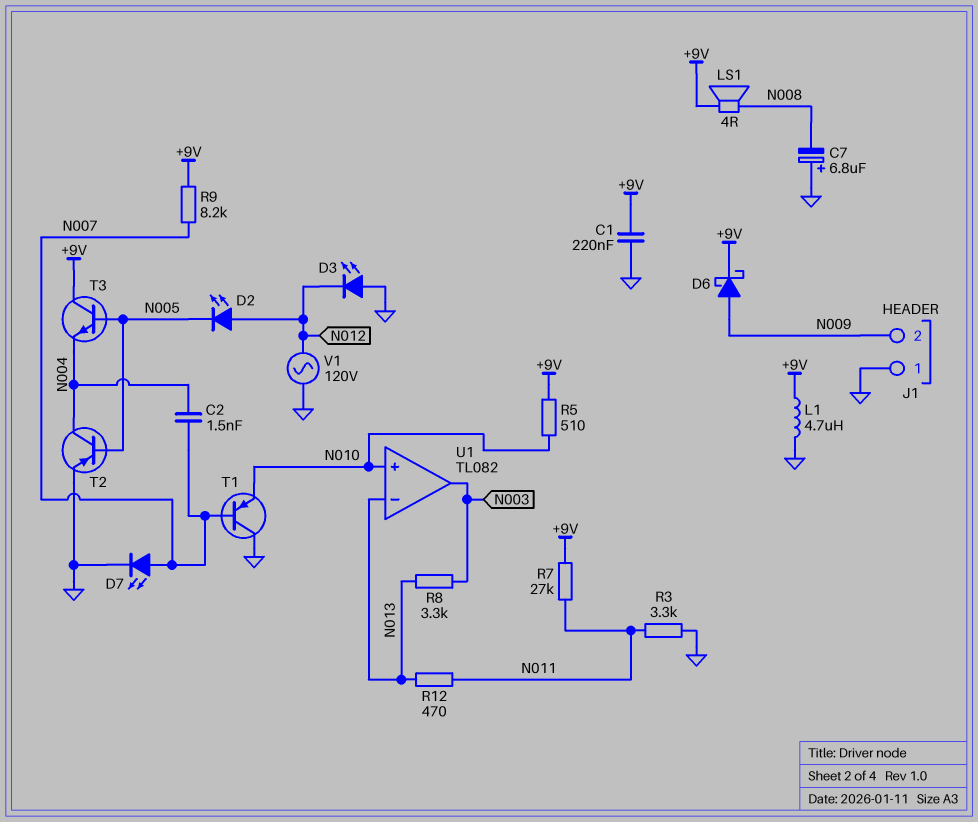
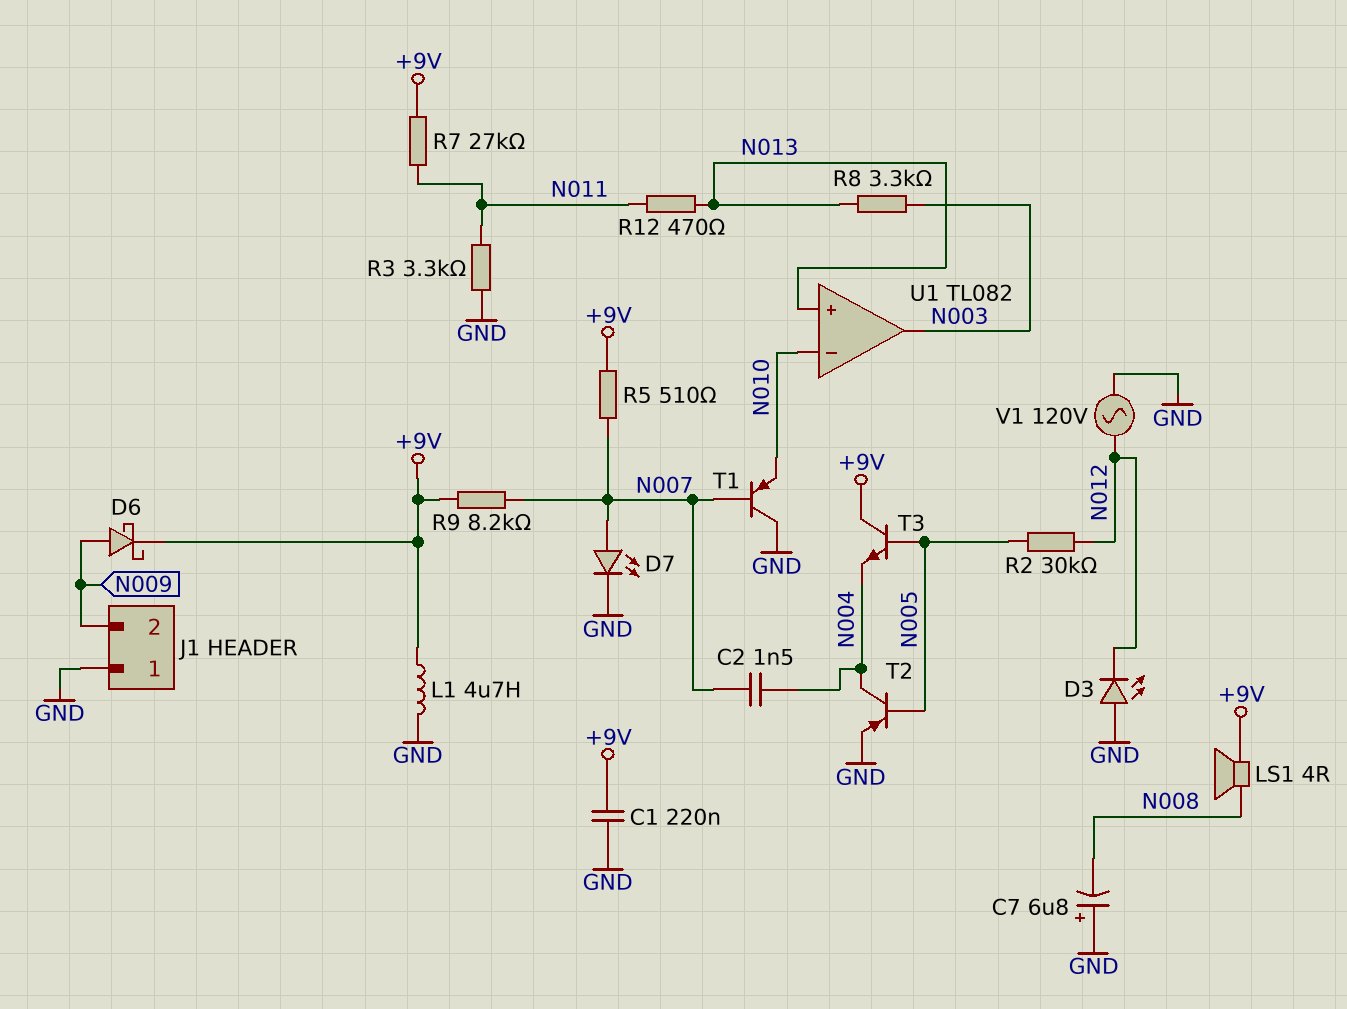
D2: LED (A N012, K N005) -> none
R2: none -> 30k (N005, N012)
R5: 510 (+9V, N010) -> 510 (+9V, N007)
U1 pin in+: N010 -> N013
U1 pin in-: N013 -> N010

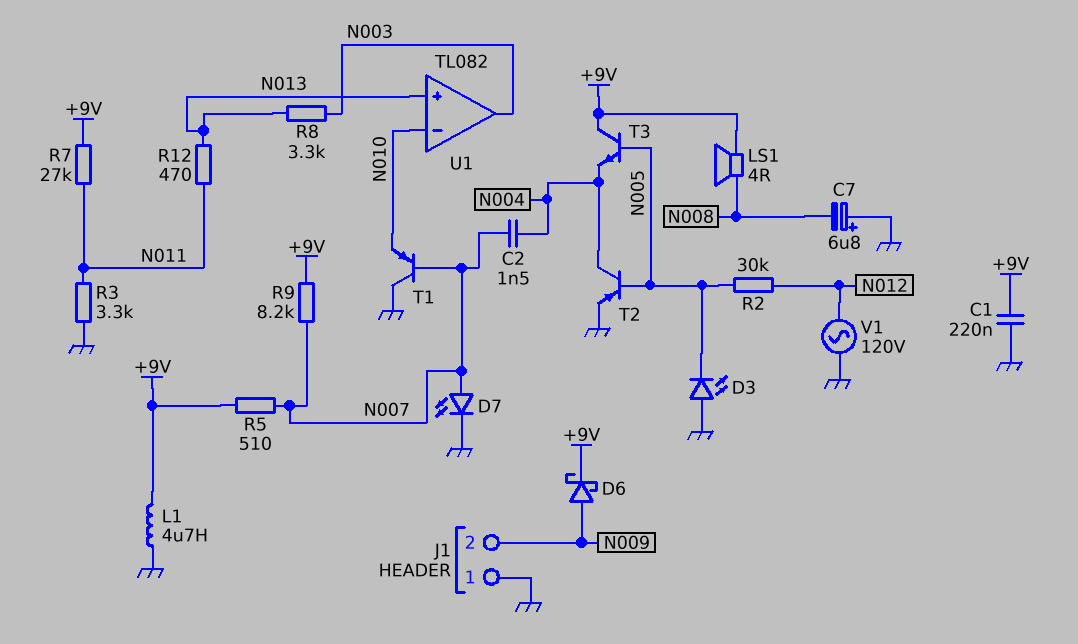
D3: LED (A GND, K N012) -> LED (A GND, K N005)

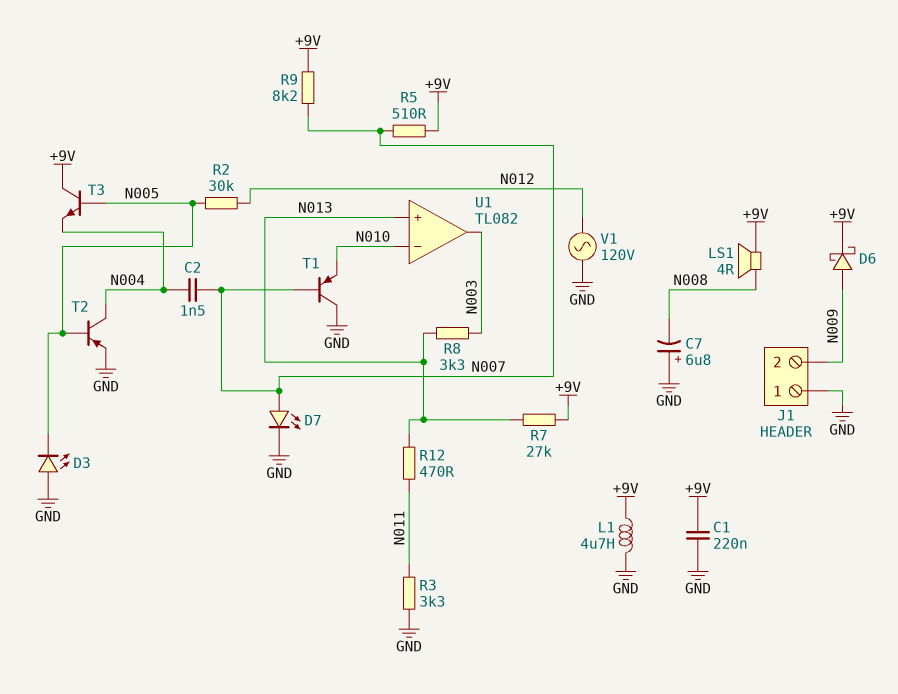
R7: 27k (+9V, N011) -> 27k (+9V, N013)

